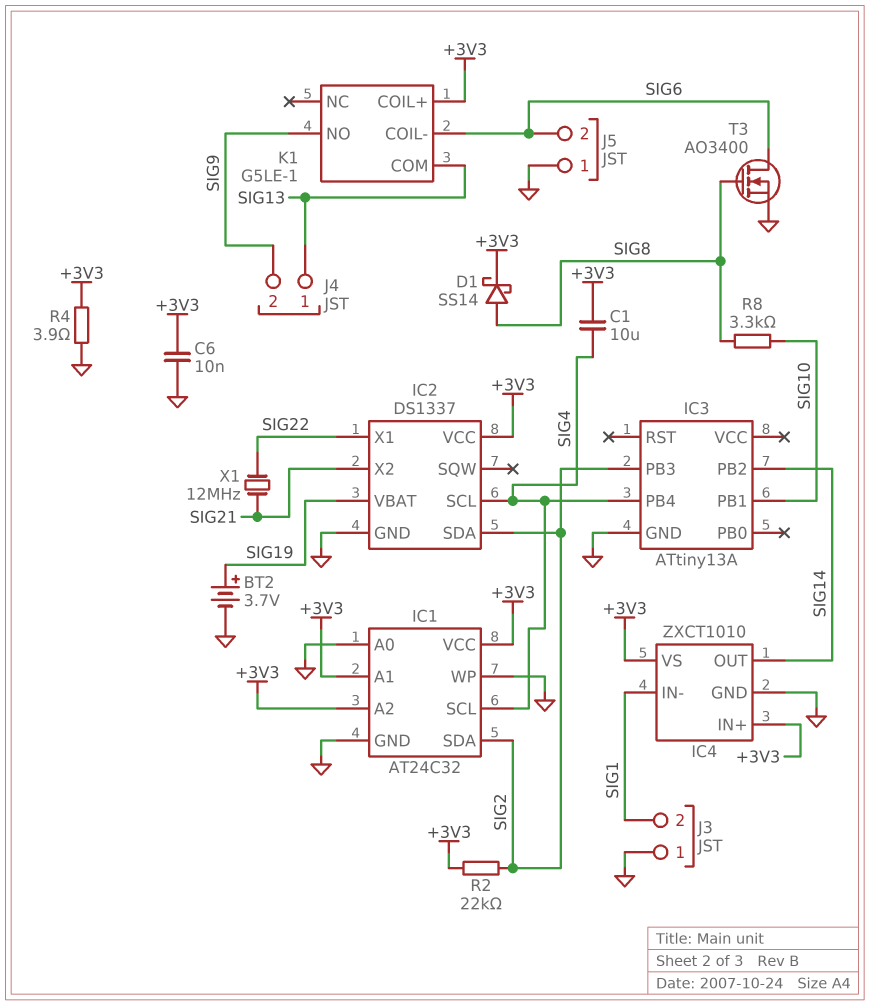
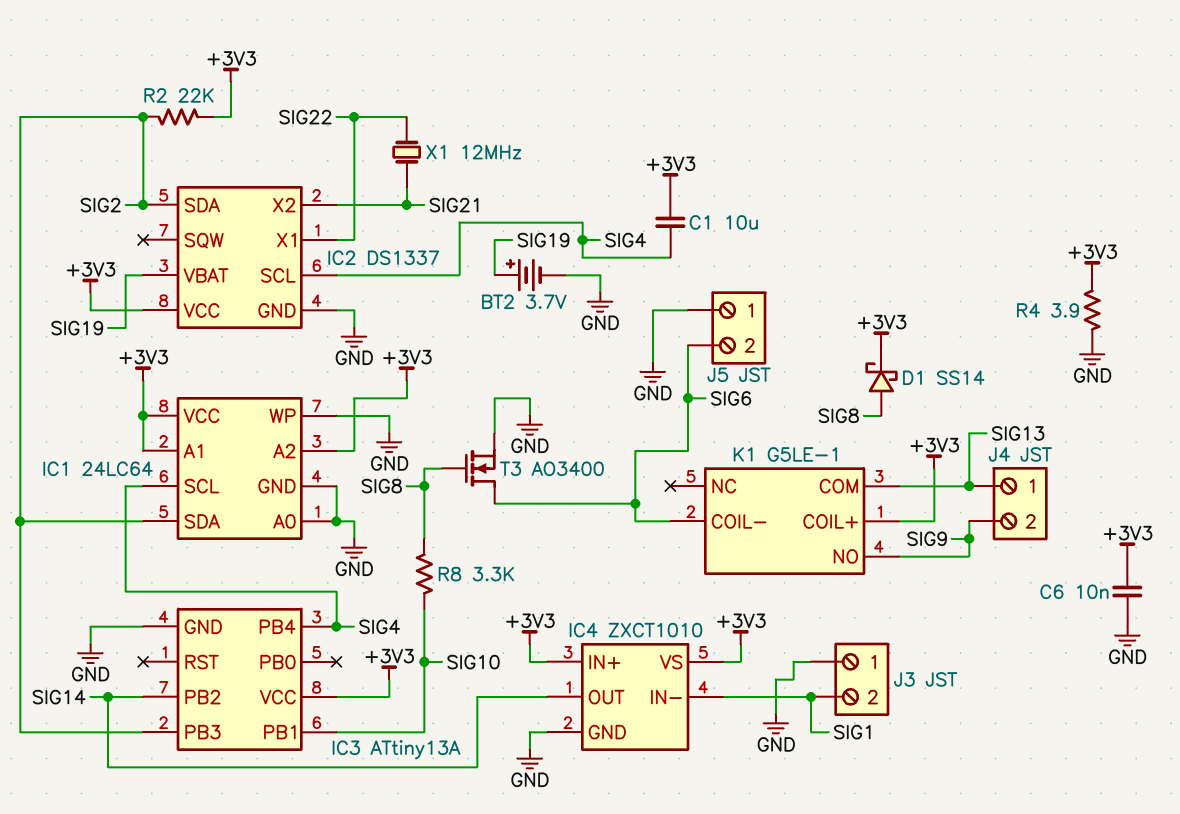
IC1: AT24C32 -> 24LC64
IC3 pin VCC: none -> +3V3

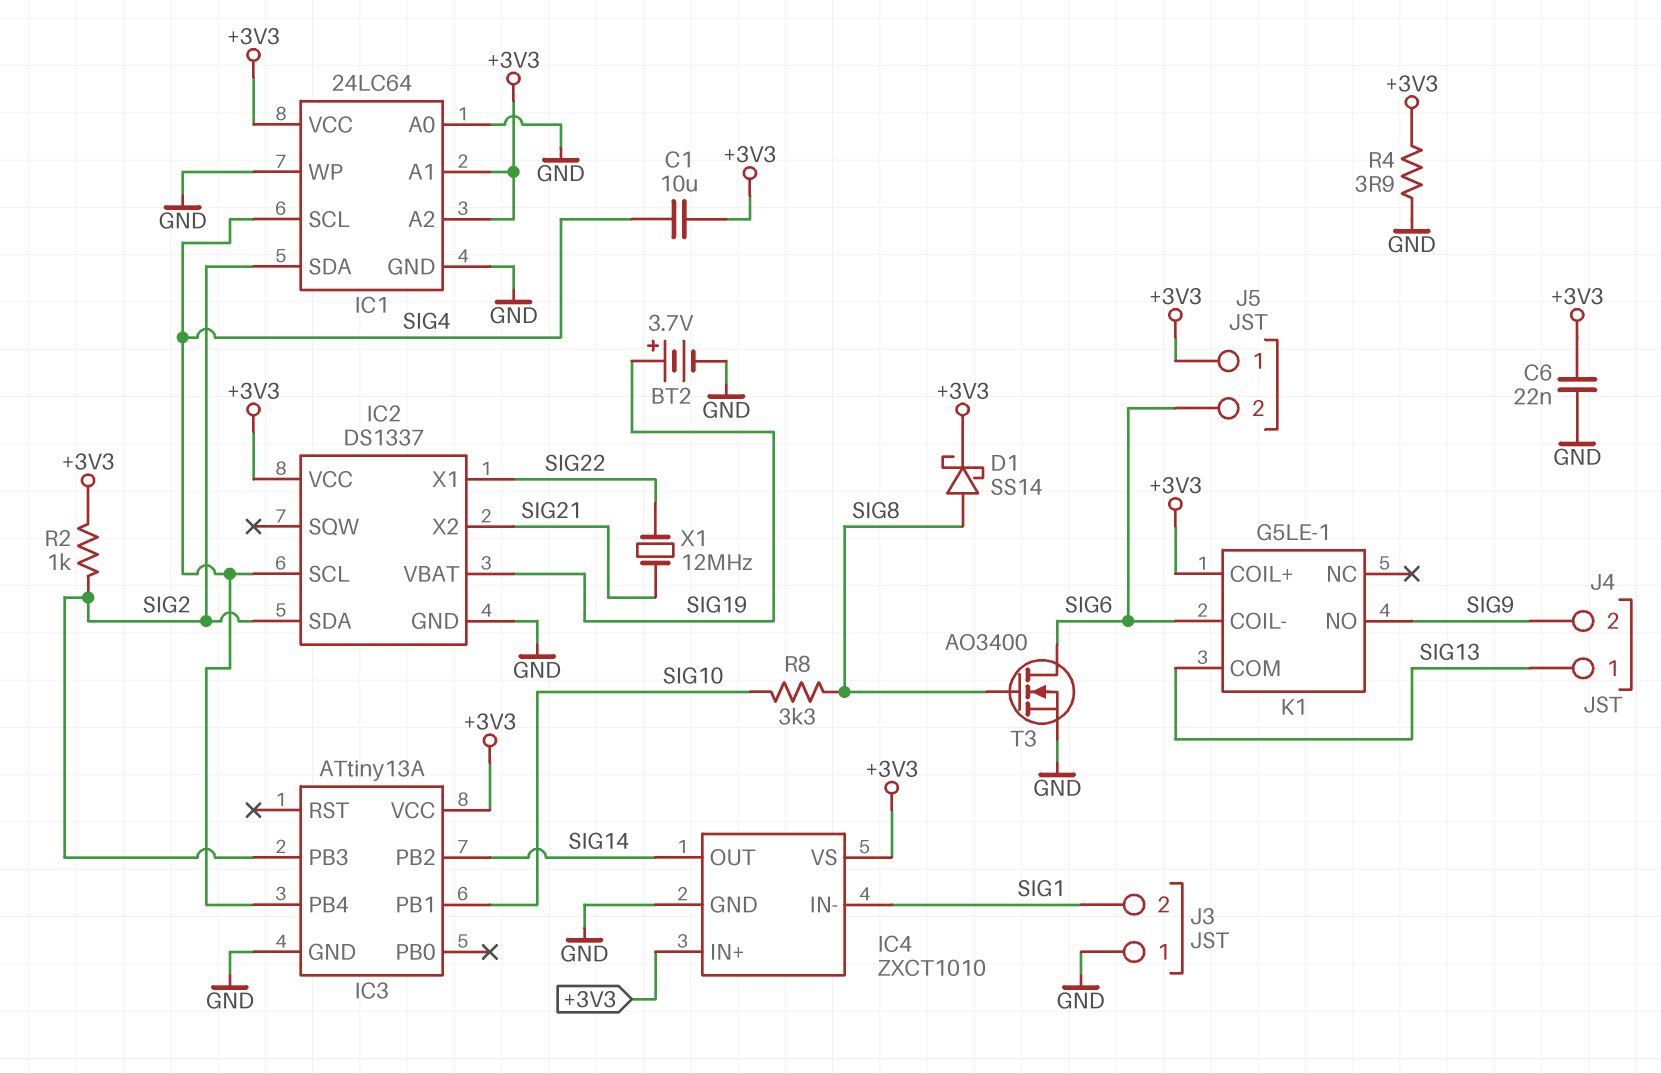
C6: 10nF (+3V3, GND) -> 22nF (+3V3, GND)
J5 pin 1: GND -> +3V3
R2: 22k (+3V3, SIG2) -> 1k (+3V3, SIG2)

